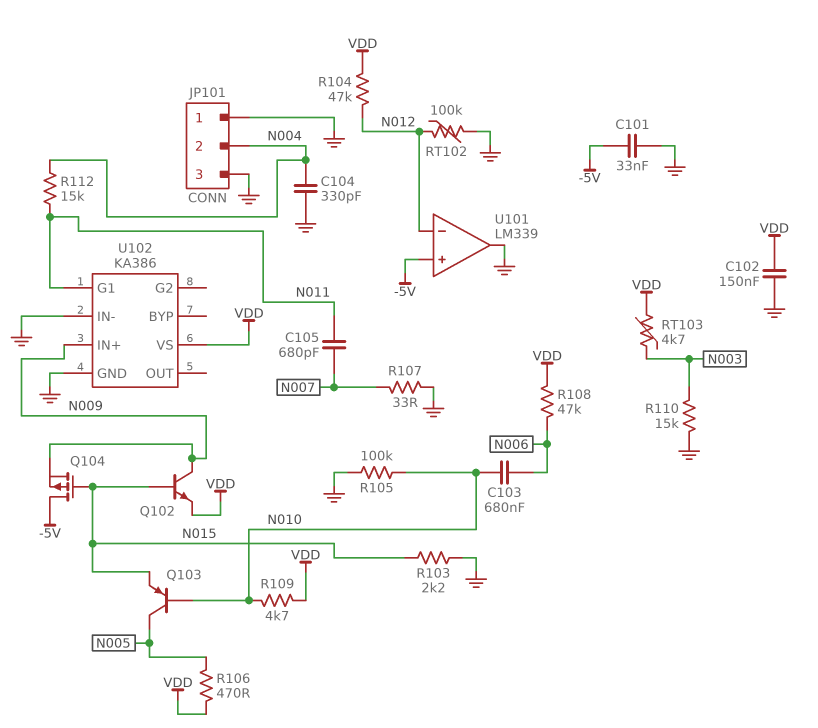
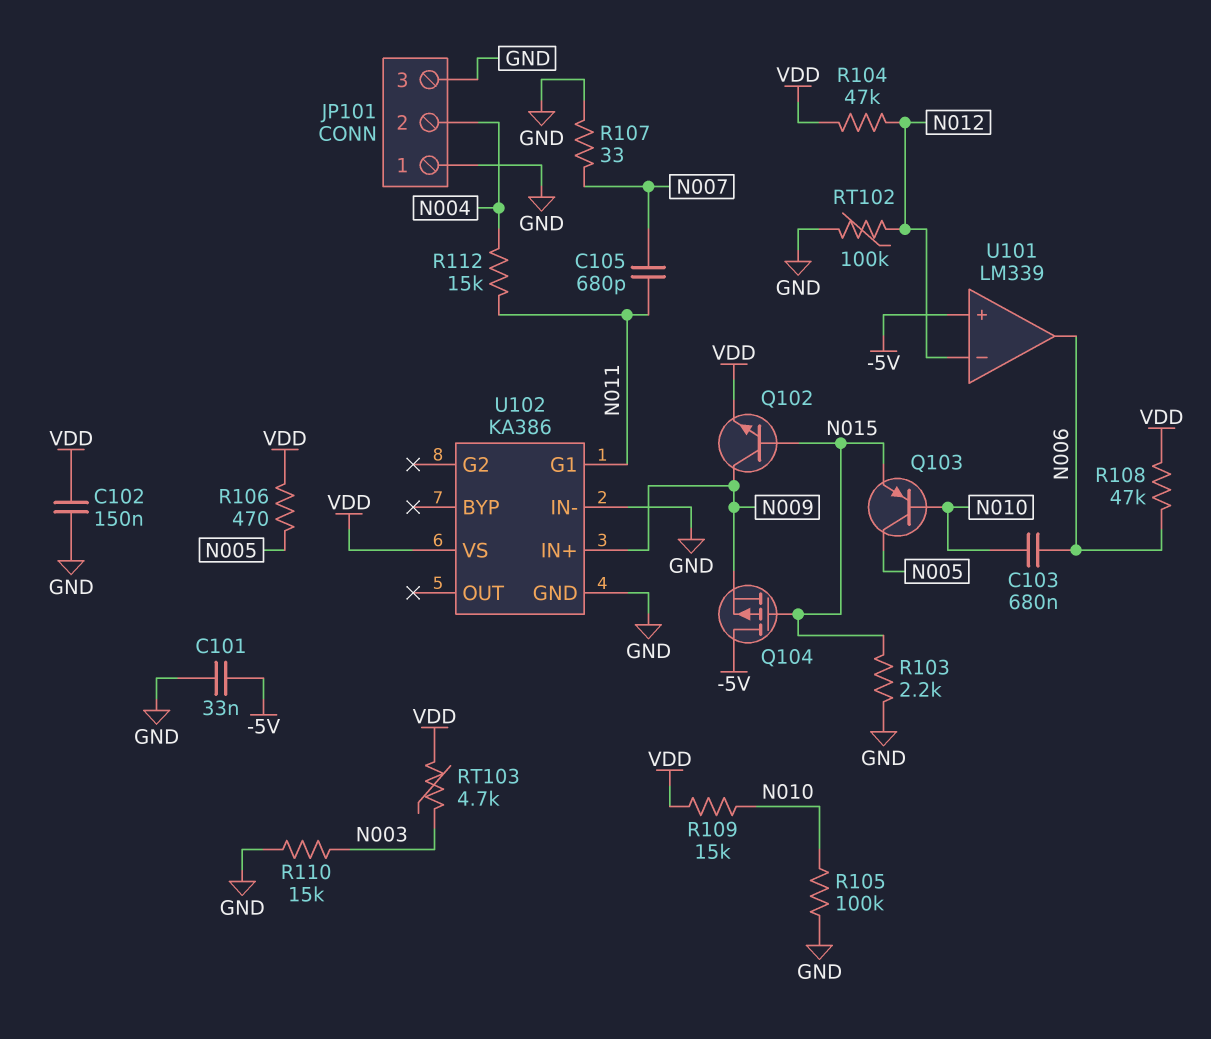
C104: 330pF (GND, N004) -> none
R109: 4.7k (N010, VDD) -> 15k (N010, VDD)
U101 pin out: GND -> N006

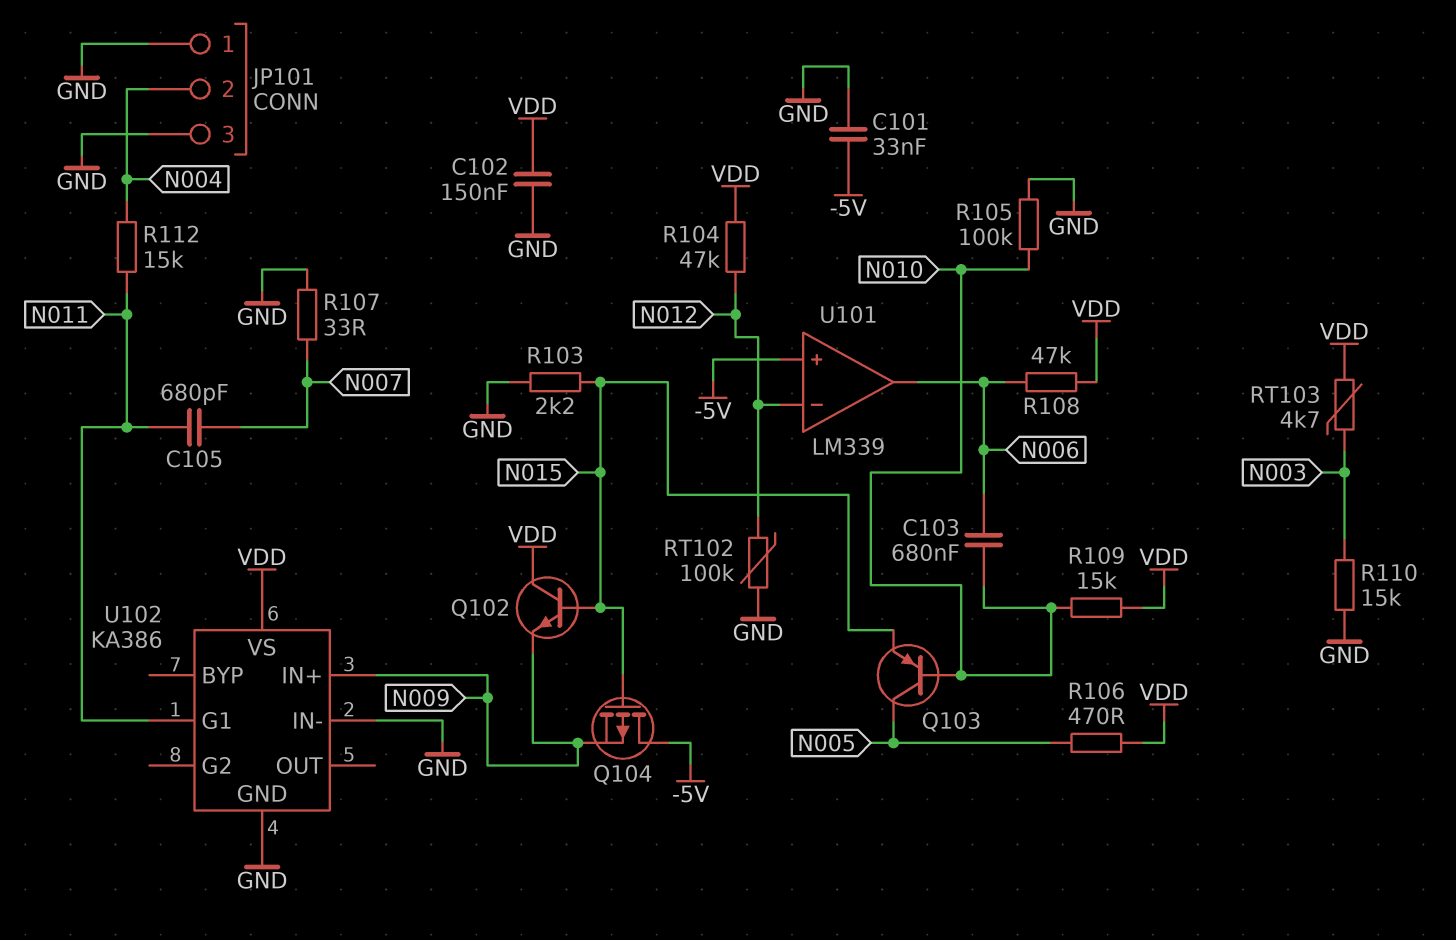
Q102: NPN (B N015, C N009, E VDD) -> NPN (B N015, C VDD, E N009)

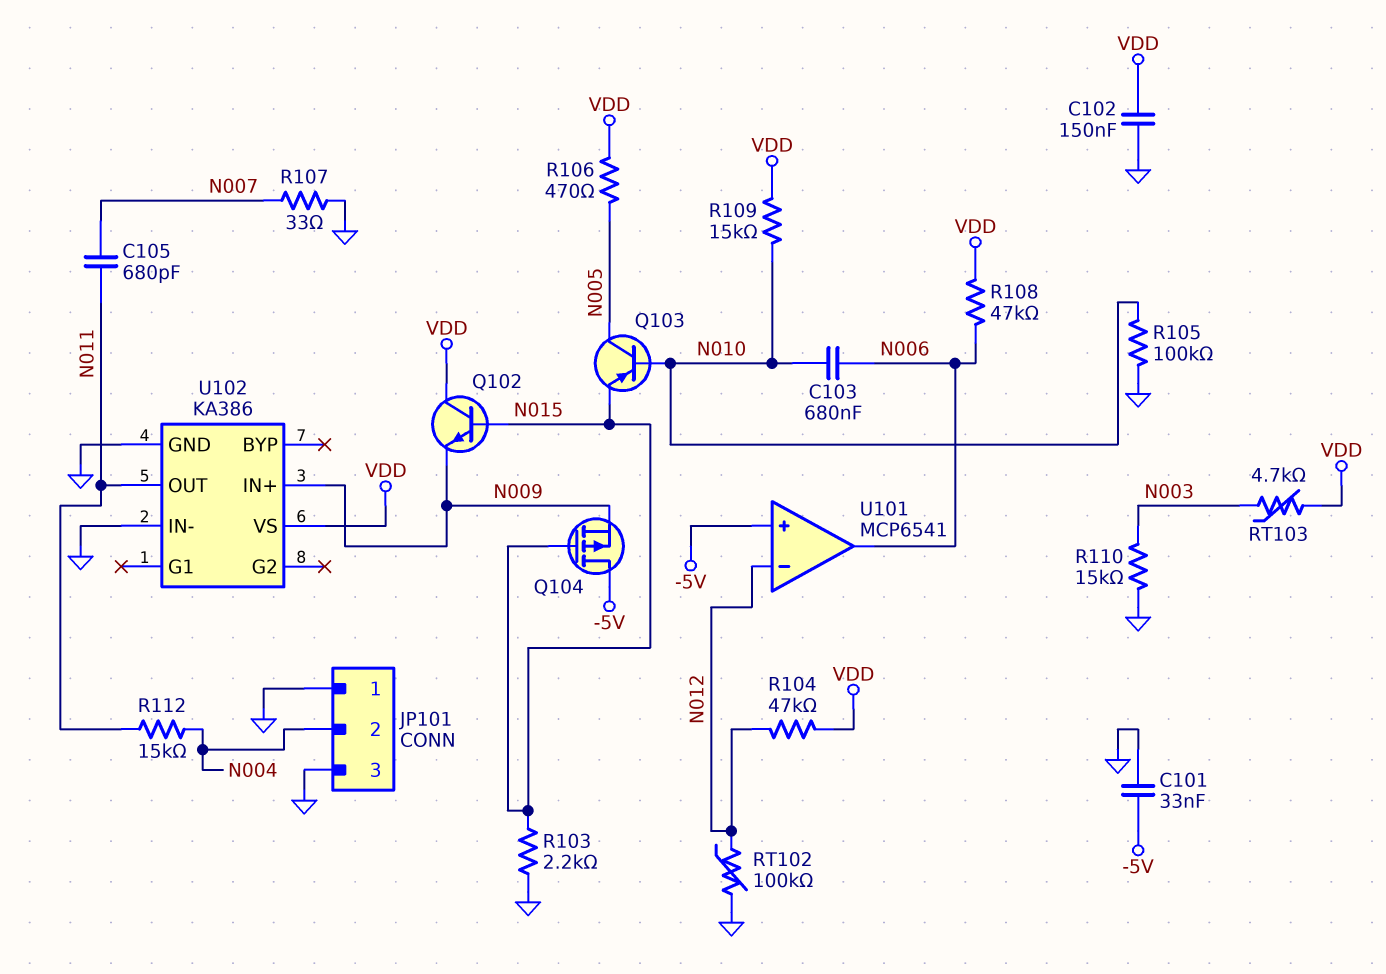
U101: LM339 -> MCP6541
U102 pin G1: N011 -> none
U102 pin OUT: none -> N011

